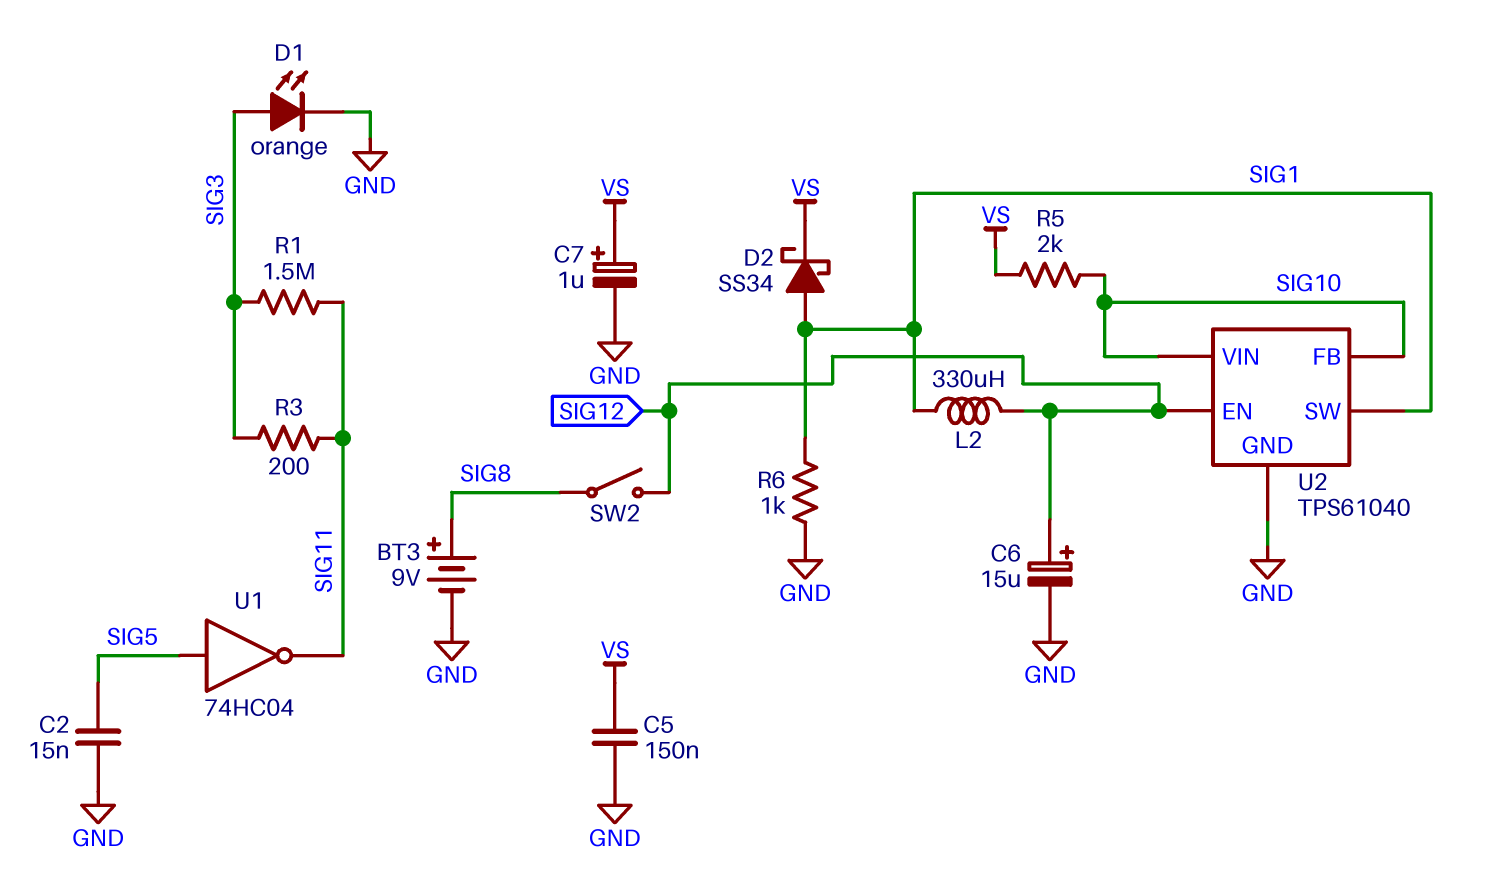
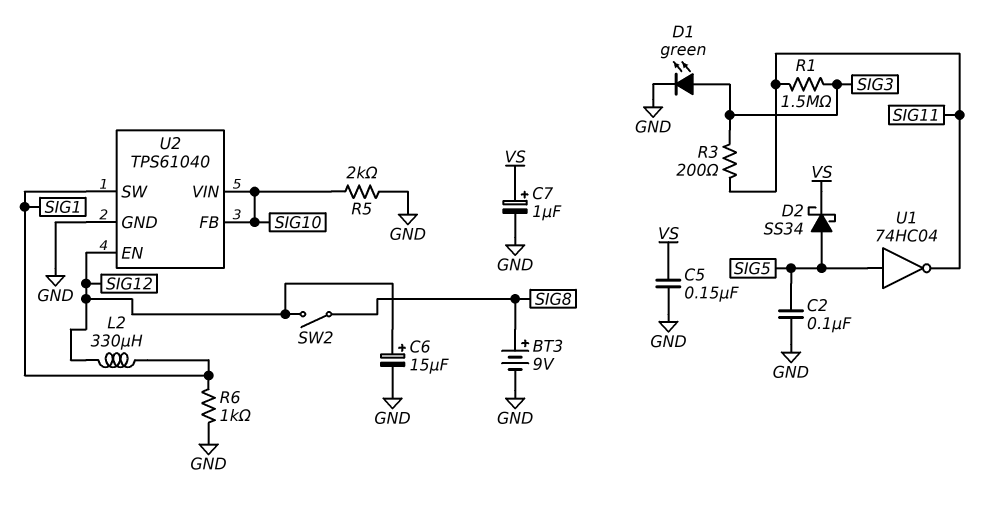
C2: 15nF (GND, SIG5) -> 100nF (GND, SIG5)
D1: LED orange (A SIG3, K GND) -> LED green (A SIG3, K GND)
D2: schottky SS34 (A SIG1, K VS) -> schottky SS34 (A SIG5, K VS)
R5: 2k (SIG10, VS) -> 2k (GND, SIG10)

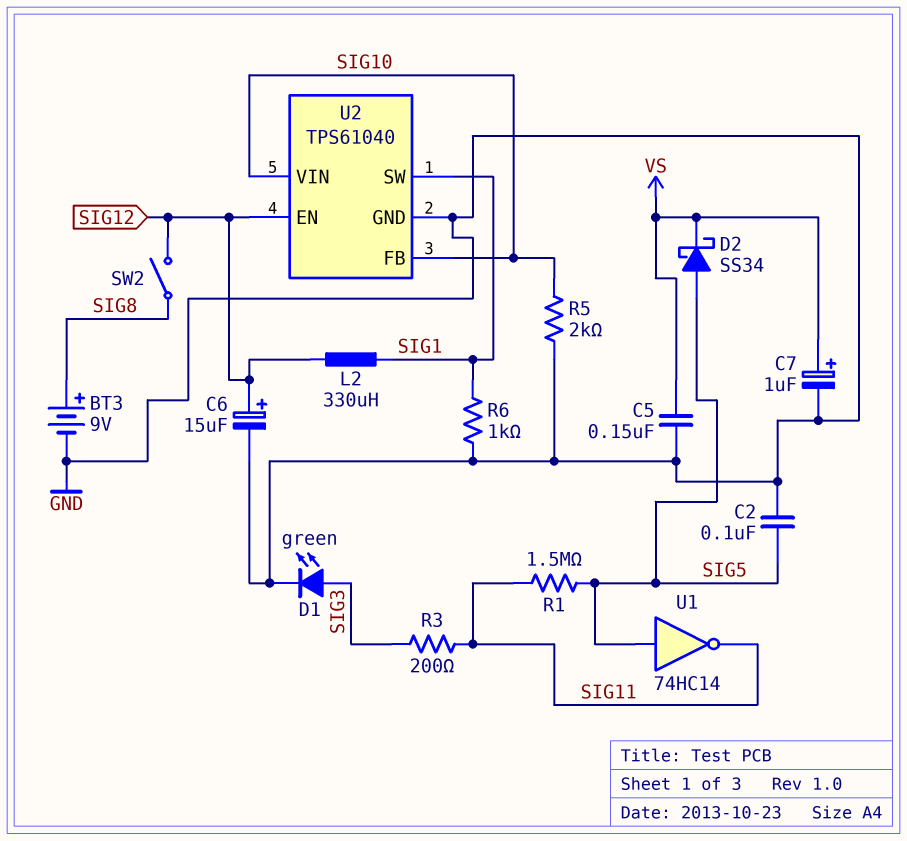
R1: 1.5M (SIG3, SIG11) -> 1.5M (SIG5, SIG11)
U1: NOT 74HC04 (in SIG5, out SIG11) -> NOT 74HC14 (in SIG5, out SIG11)

